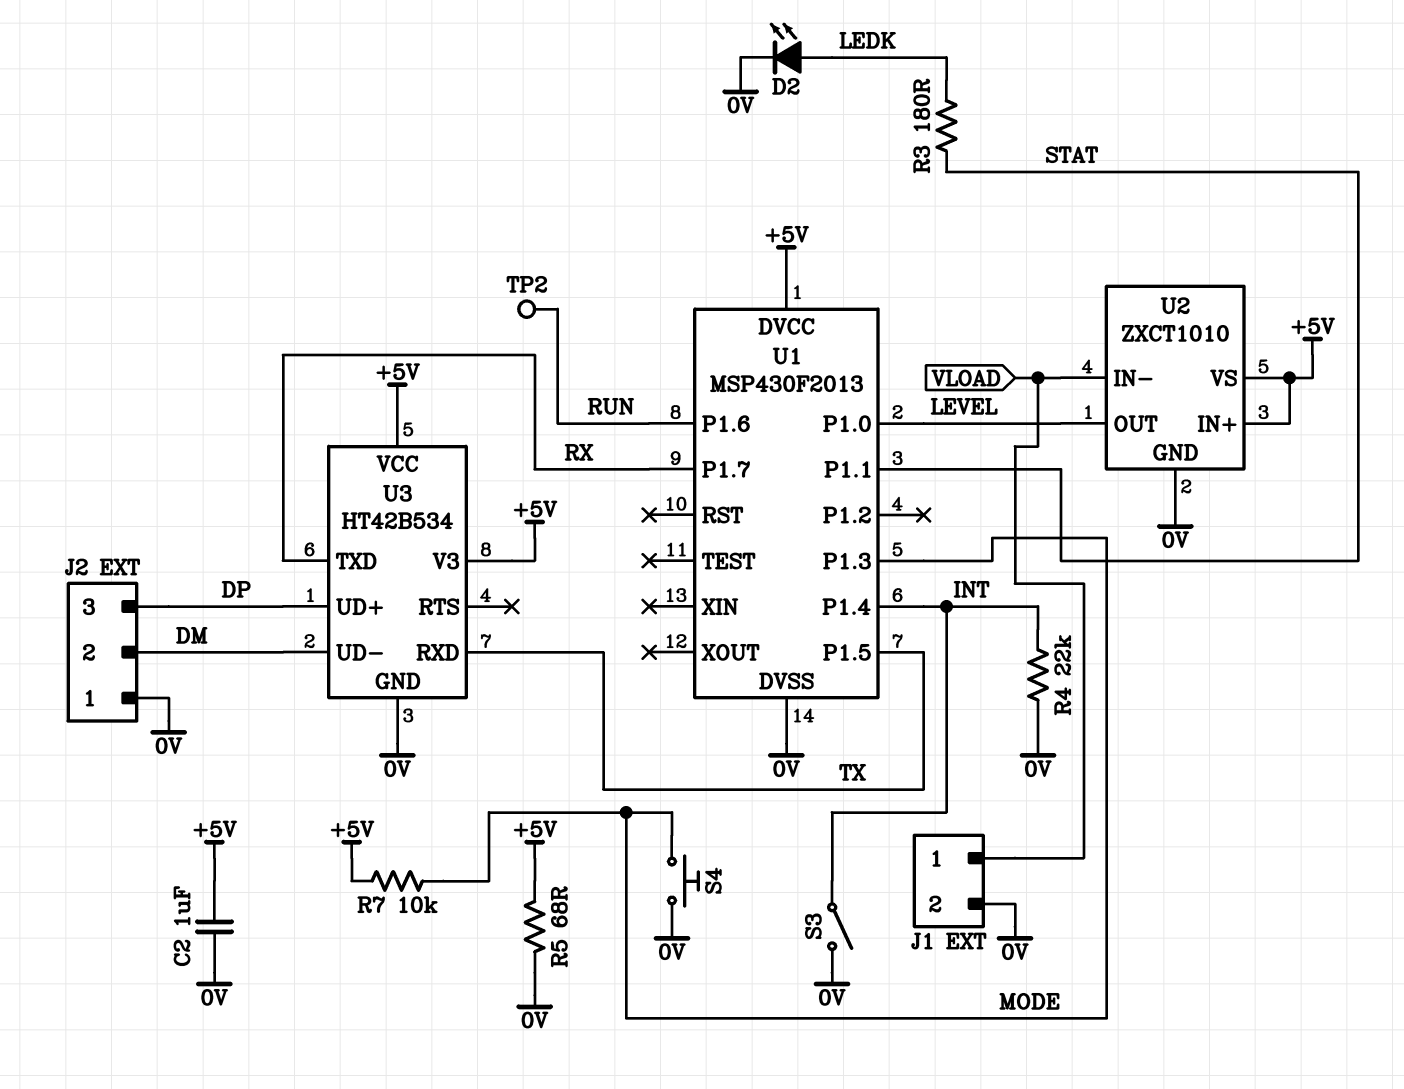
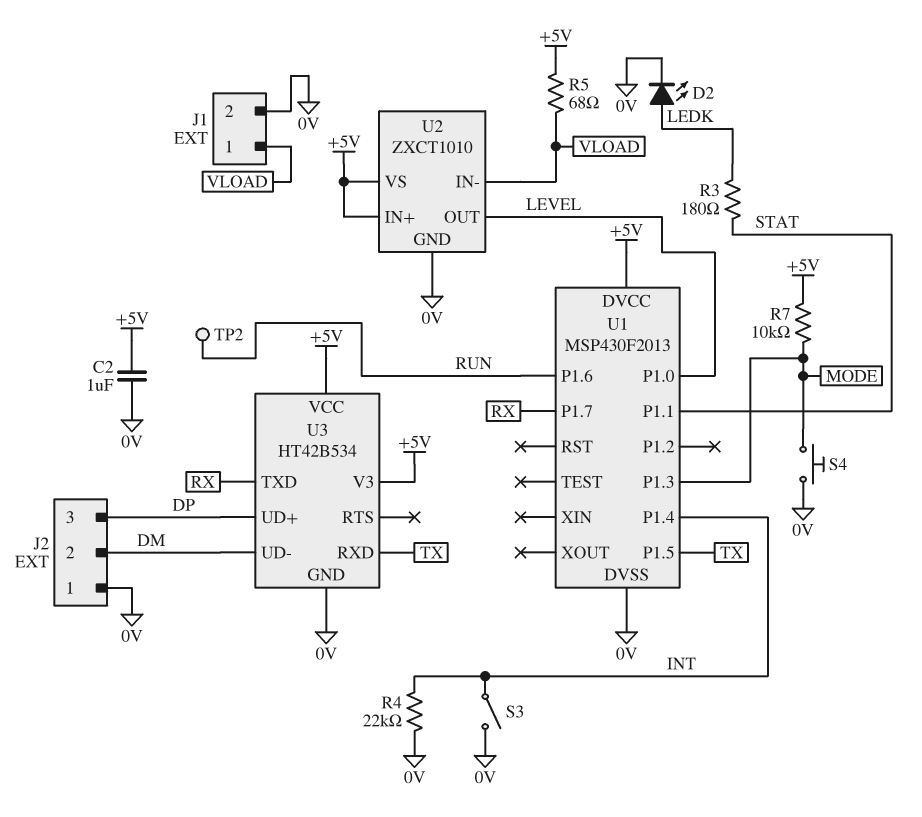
R5: 68 (+5V, 0V) -> 68 (+5V, VLOAD)

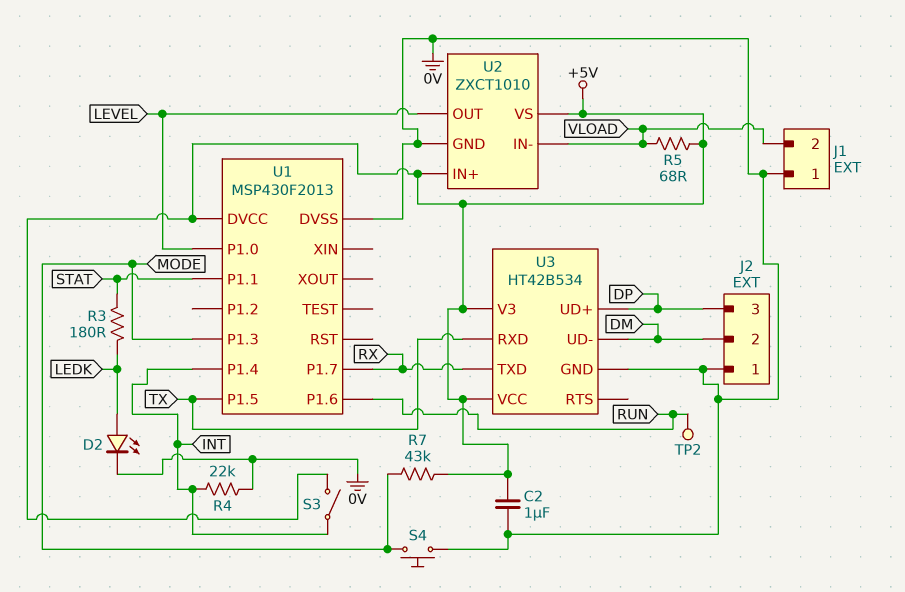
J1 pin 1: VLOAD -> 0V
J1 pin 2: 0V -> VLOAD
R7: 10k (+5V, MODE) -> 43k (+5V, MODE)
S3: switch (0V, INT) -> switch (+5V, INT)

